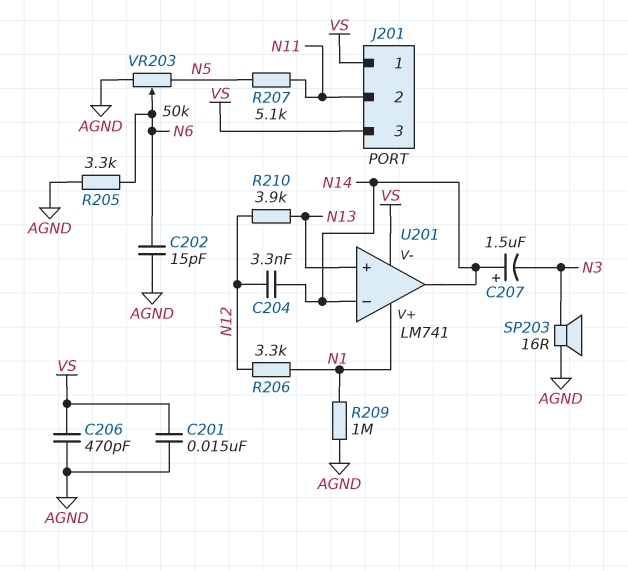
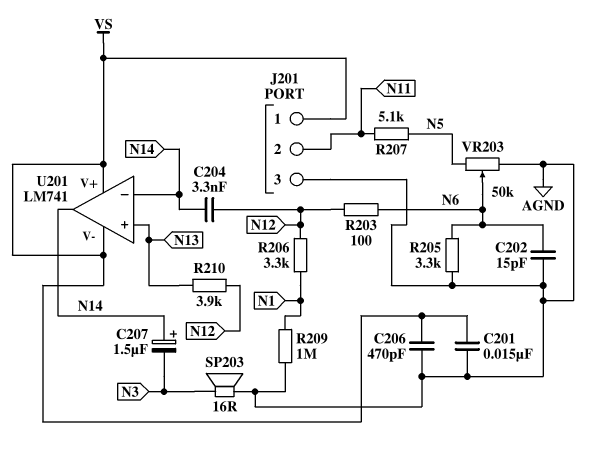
J201 pin 3: VS -> AGND
R203: none -> 100 (N6, N12)
U201 pin V+: N1 -> VS

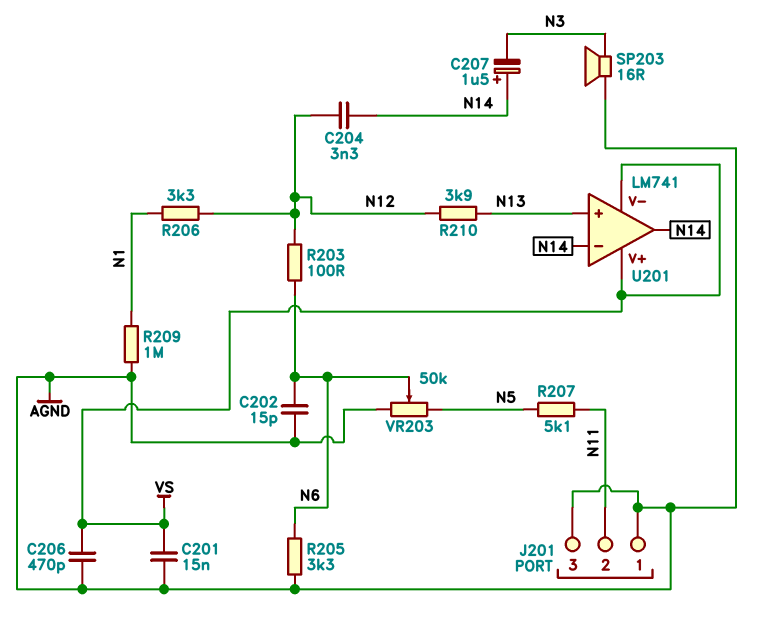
J201 pin 1: VS -> AGND

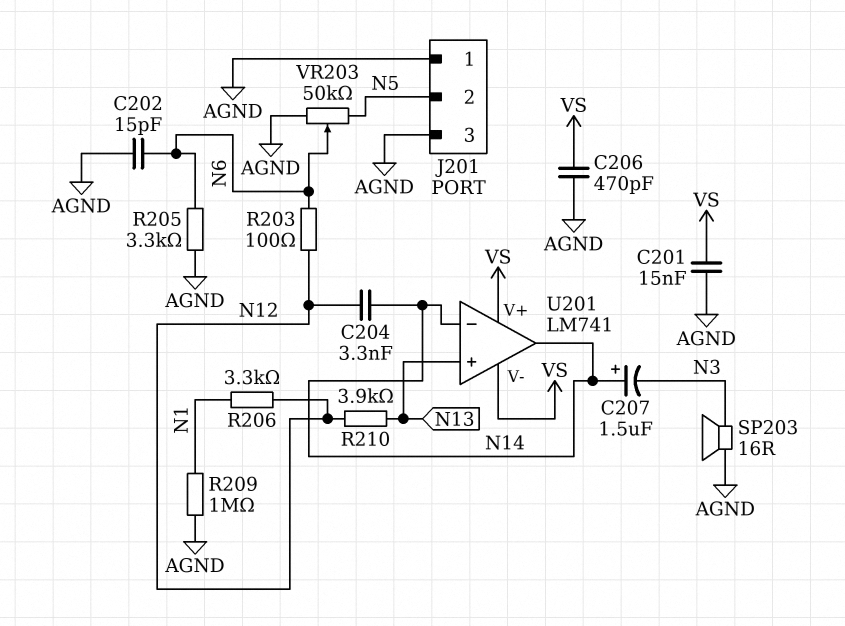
J201 pin 2: N11 -> N5
R207: 5.1k (N5, N11) -> none

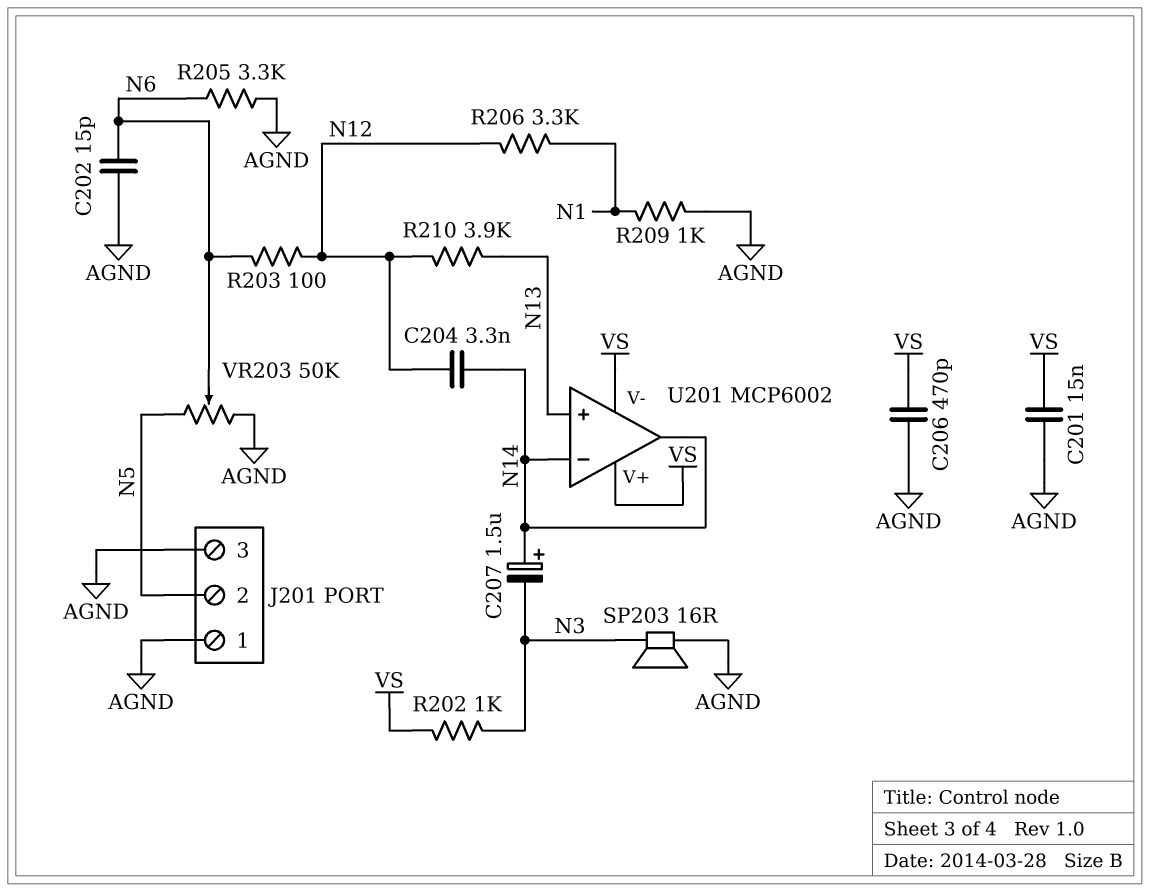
R202: none -> 1k (N3, VS)
R209: 1M (AGND, N1) -> 1k (AGND, N1)
U201: LM741 -> MCP6002

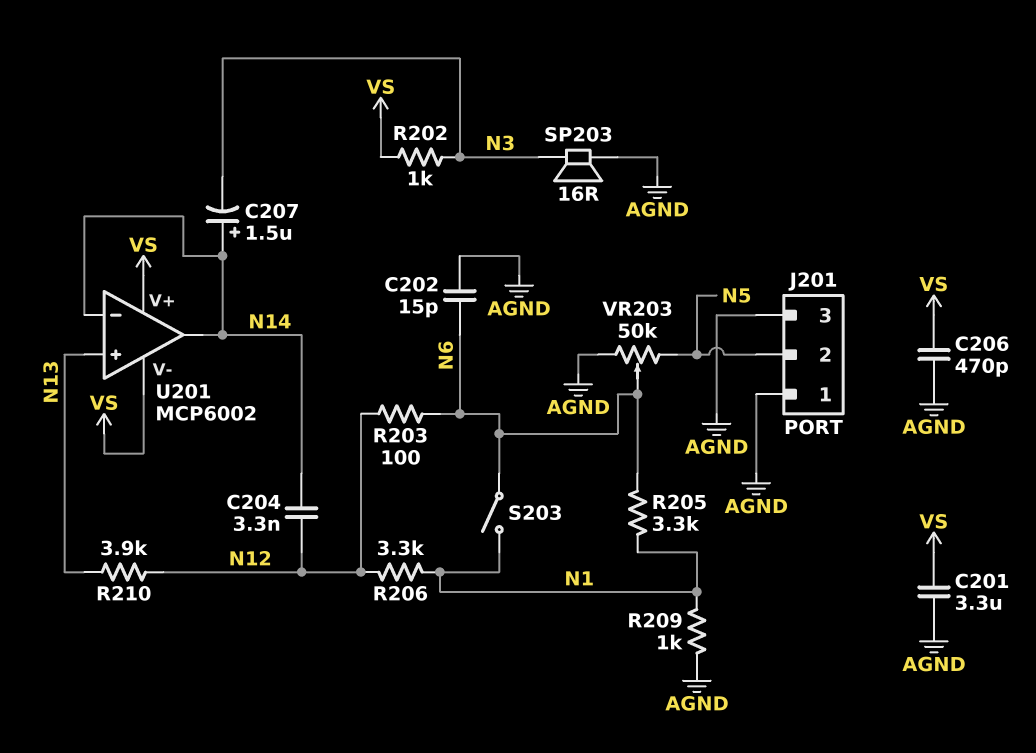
C201: 15nF (AGND, VS) -> 3.3uF (AGND, VS)
R205: 3.3k (AGND, N6) -> 3.3k (N1, N6)
S203: none -> switch (N1, N6)

